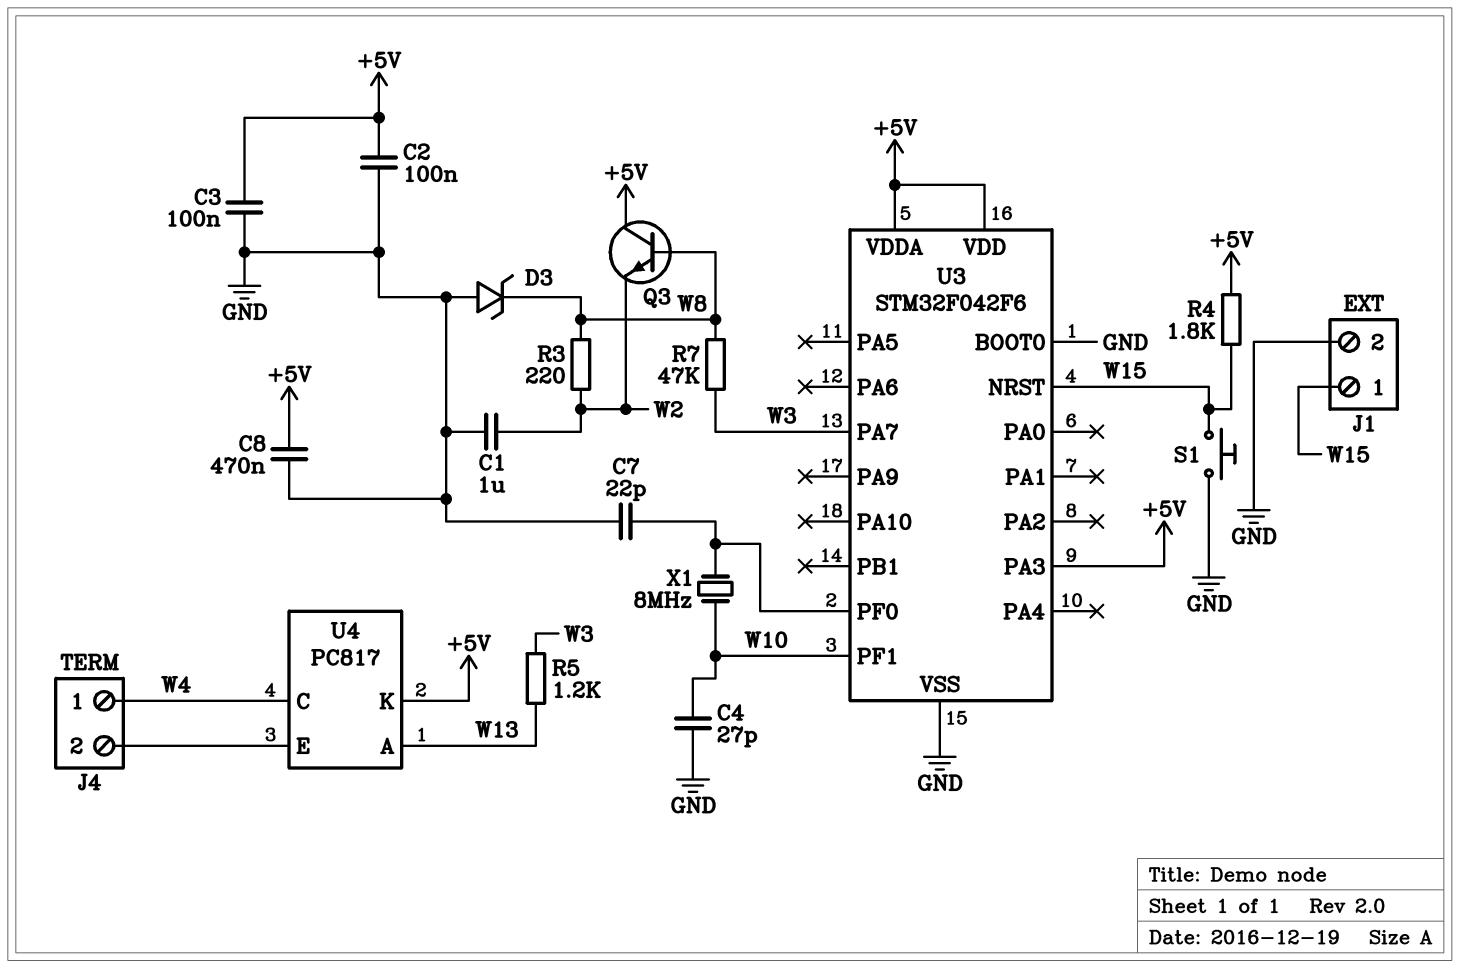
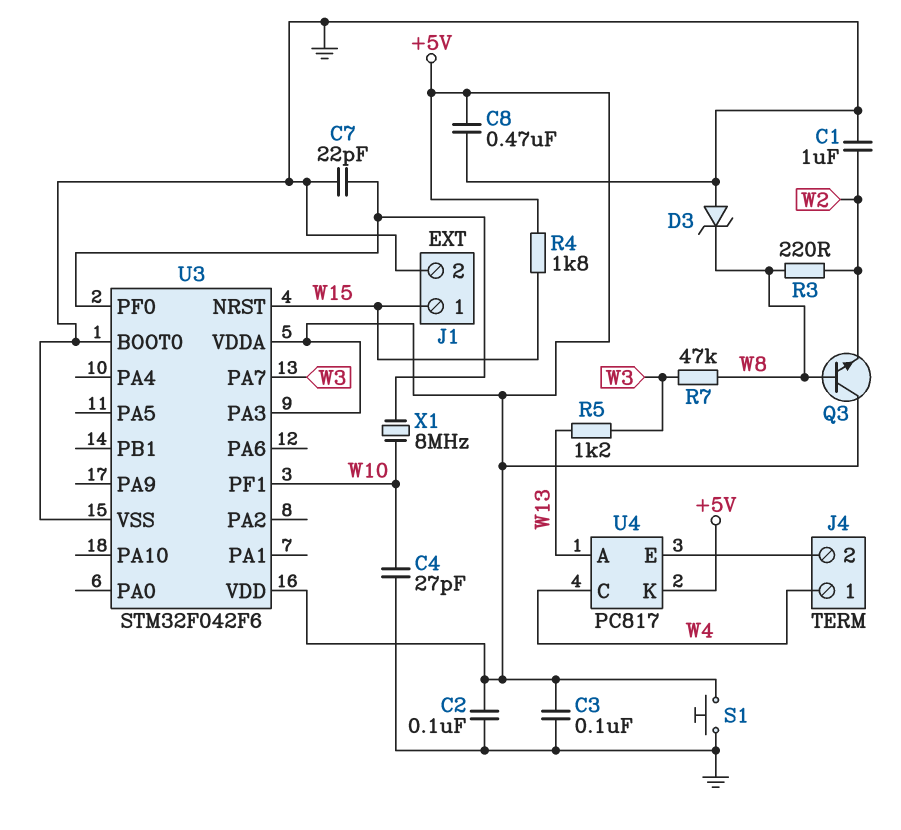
S1: button (GND, W15) -> button (+5V, GND)

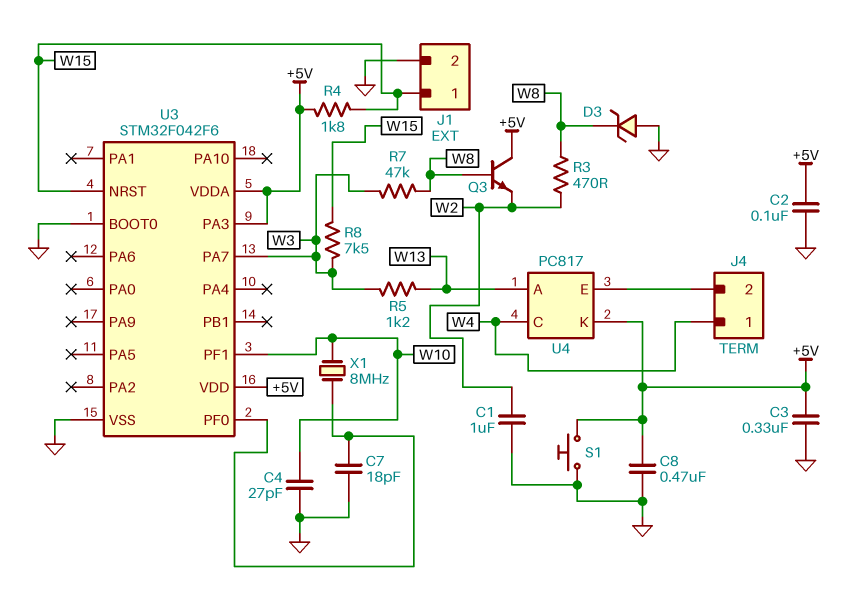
C3: 100nF (+5V, GND) -> 330nF (+5V, GND)
C7: 22pF (GND, U3/PF0) -> 18pF (GND, U3/PF0)
R3: 220 (W2, W8) -> 470 (W2, W8)
R8: none -> 7.5k (W3, W15)

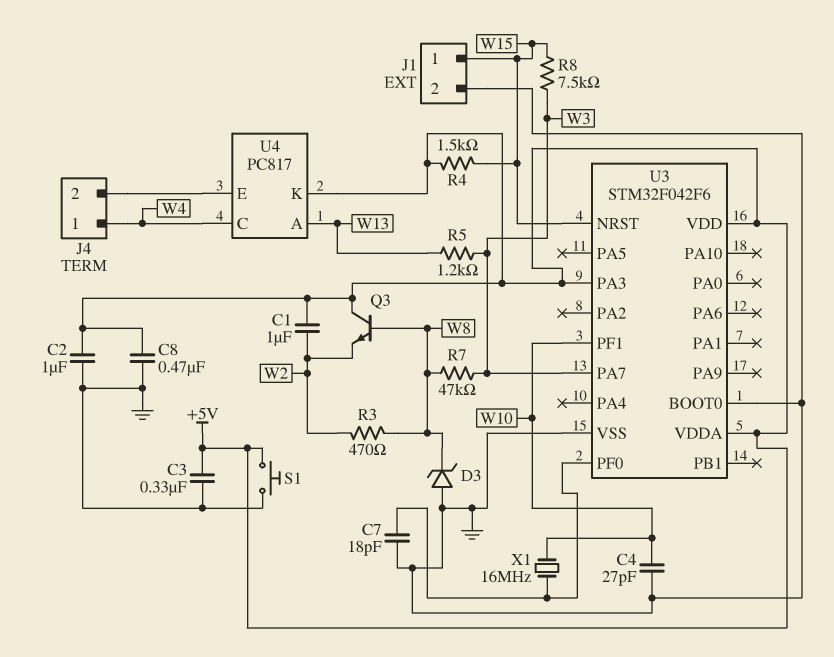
C1: 1uF (GND, W2) -> 1uF (+5V, W2)
C2: 100nF (+5V, GND) -> 1uF (+5V, GND)
R4: 1.8k (+5V, W15) -> 1.5k (+5V, W15)
X1: 8MHz (U3/PF0, W10) -> 16MHz (U3/PF0, W10)

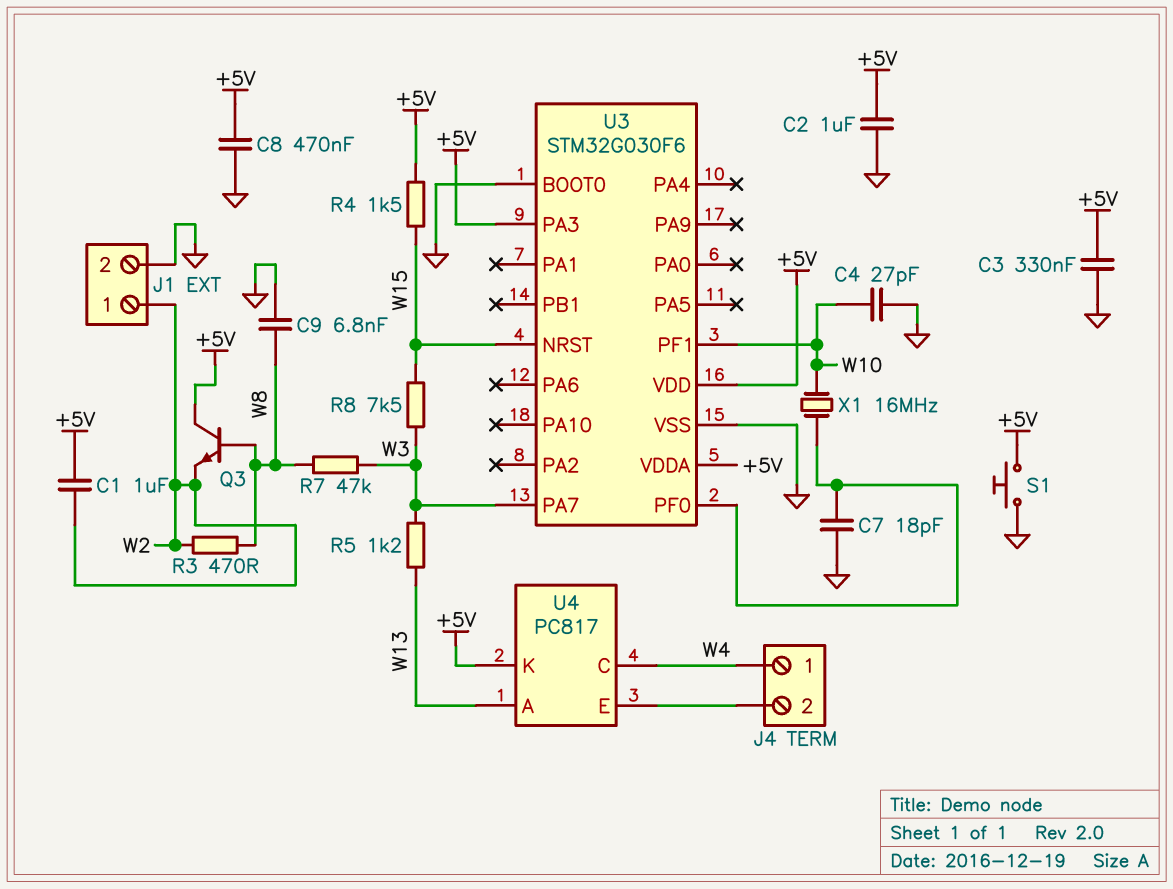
C9: none -> 6.8nF (GND, W8)
D3: zener (A GND, K W8) -> none
J1 pin 1: W15 -> W2
U3: STM32F042F6 -> STM32G030F6

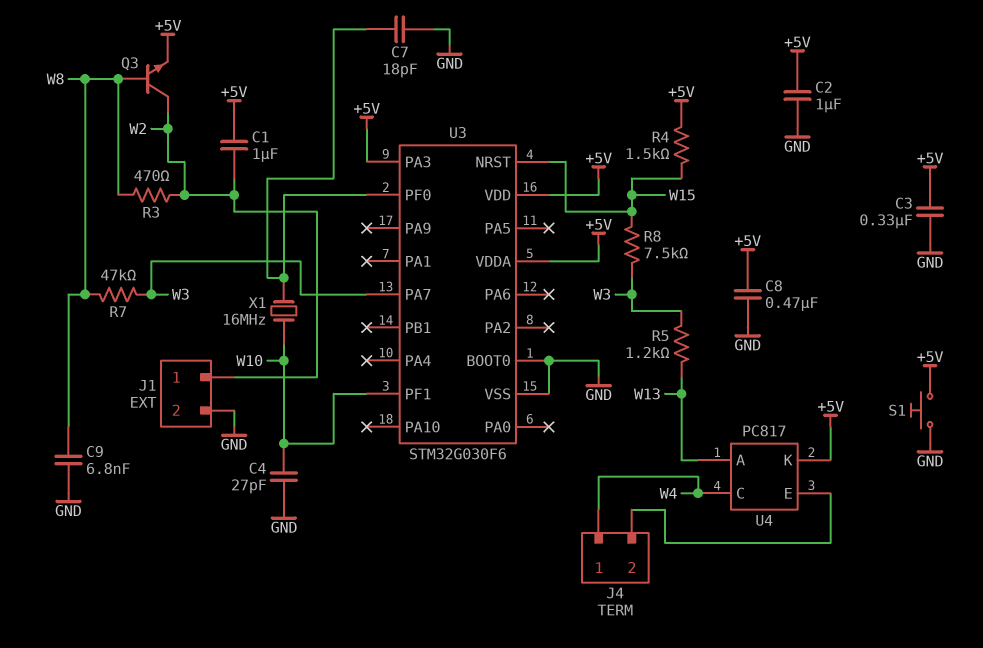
Q3: NPN (B W8, C +5V, E W2) -> NPN (B W8, C W2, E +5V)

